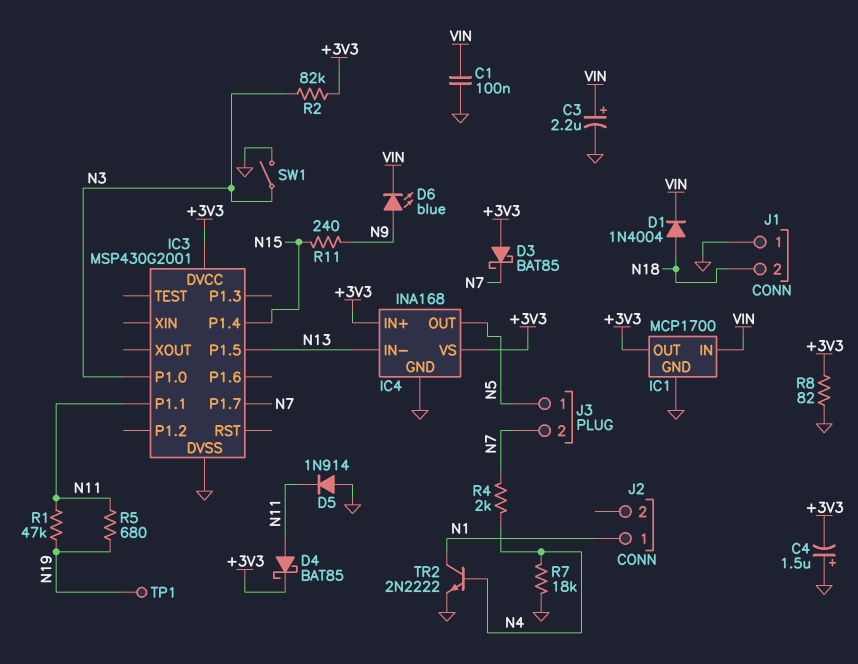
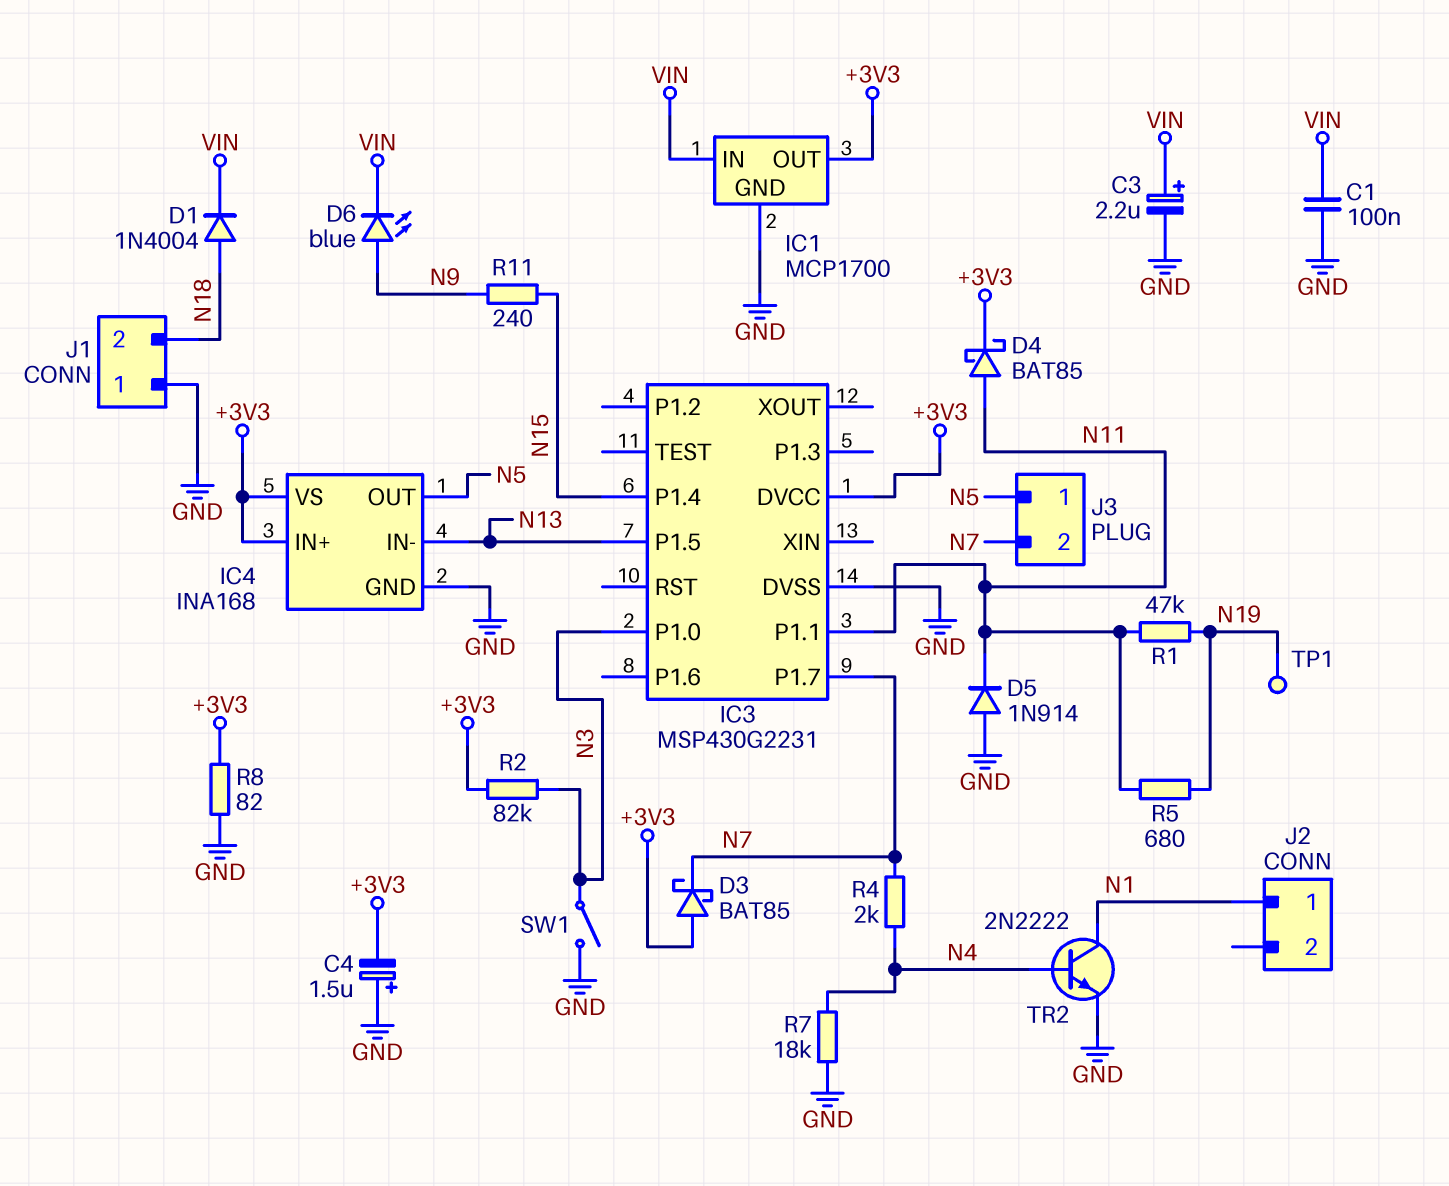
IC3: MSP430G2001 -> MSP430G2231

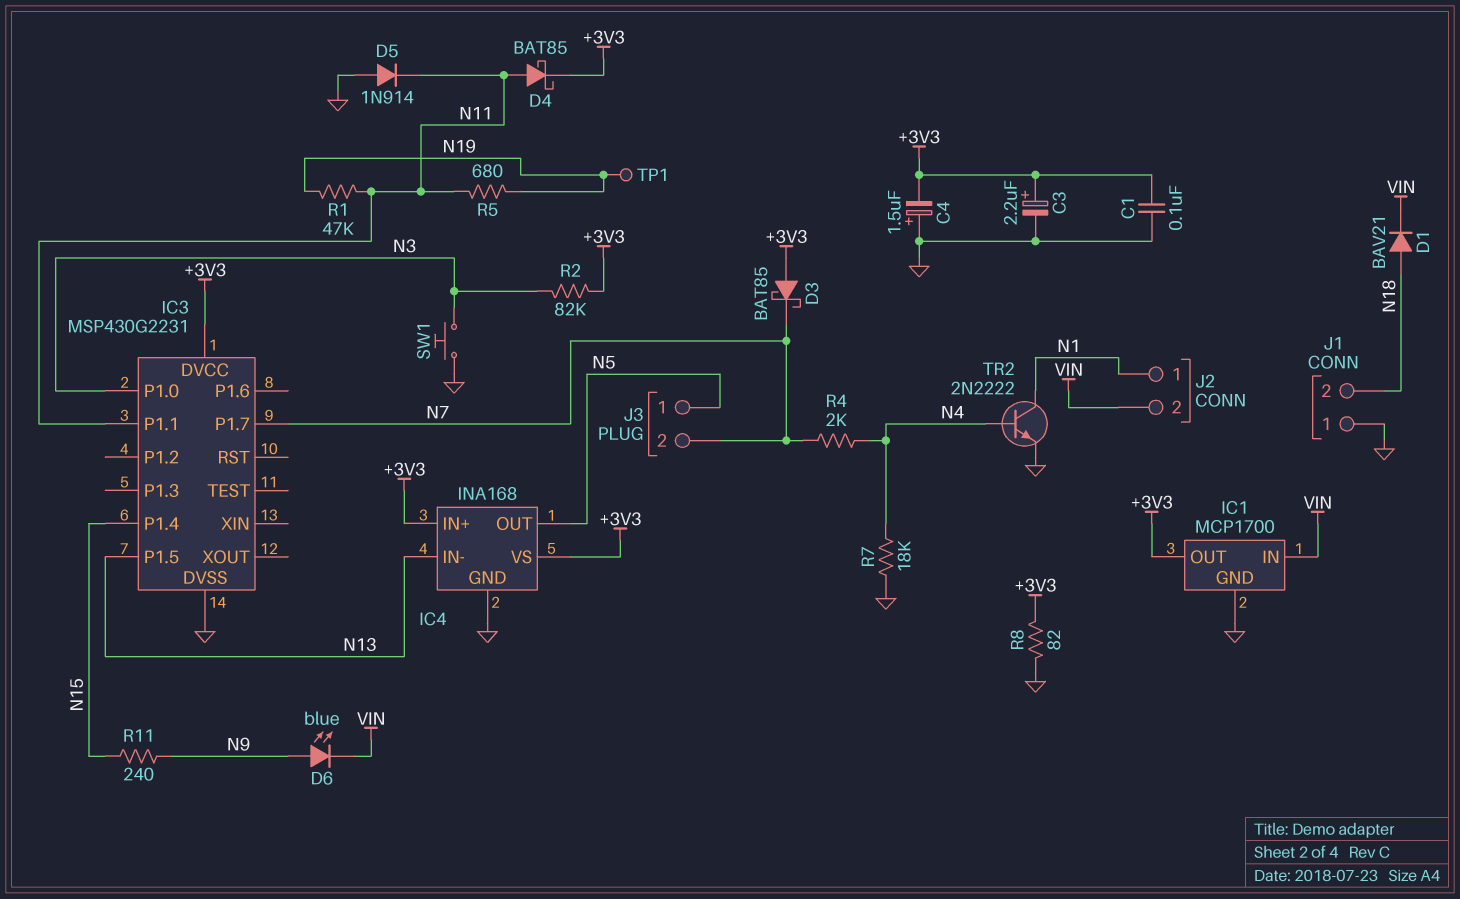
C1: 100nF (GND, VIN) -> 100nF (+3V3, GND)
C3: 2.2uF (plus VIN, minus GND) -> 2.2uF (plus +3V3, minus GND)
D1: diode 1N4004 (A N18, K VIN) -> diode BAV21 (A N18, K VIN)
J2 pin 2: none -> VIN
SW1: switch (GND, N3) -> button (GND, N3)

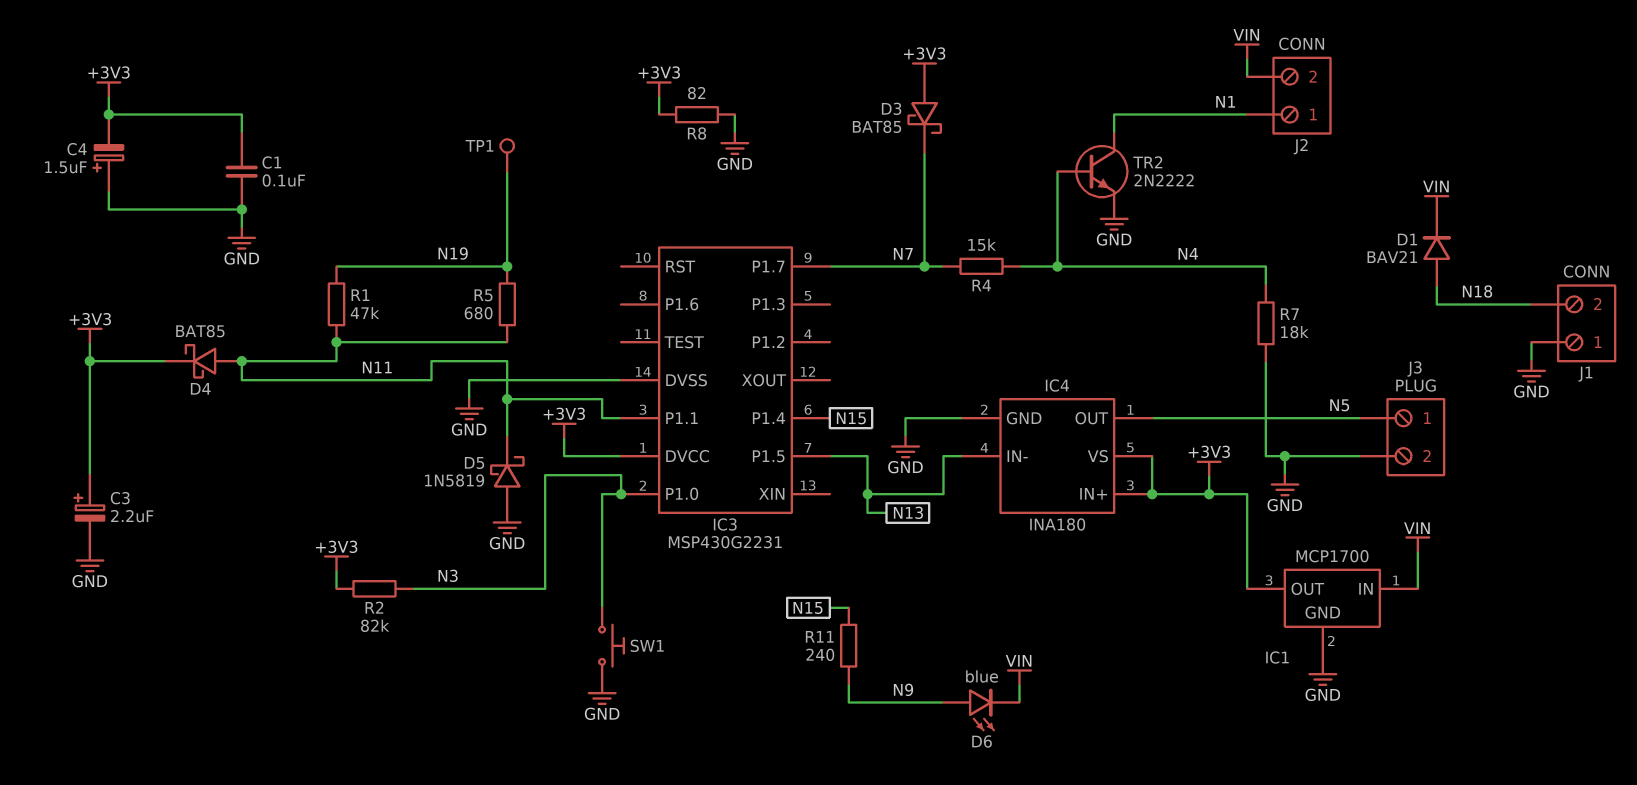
D5: diode 1N914 (A GND, K N11) -> schottky 1N5819 (A GND, K N11)
IC4: INA168 -> INA180
J3 pin 2: N7 -> GND
R4: 2k (N4, N7) -> 15k (N4, N7)

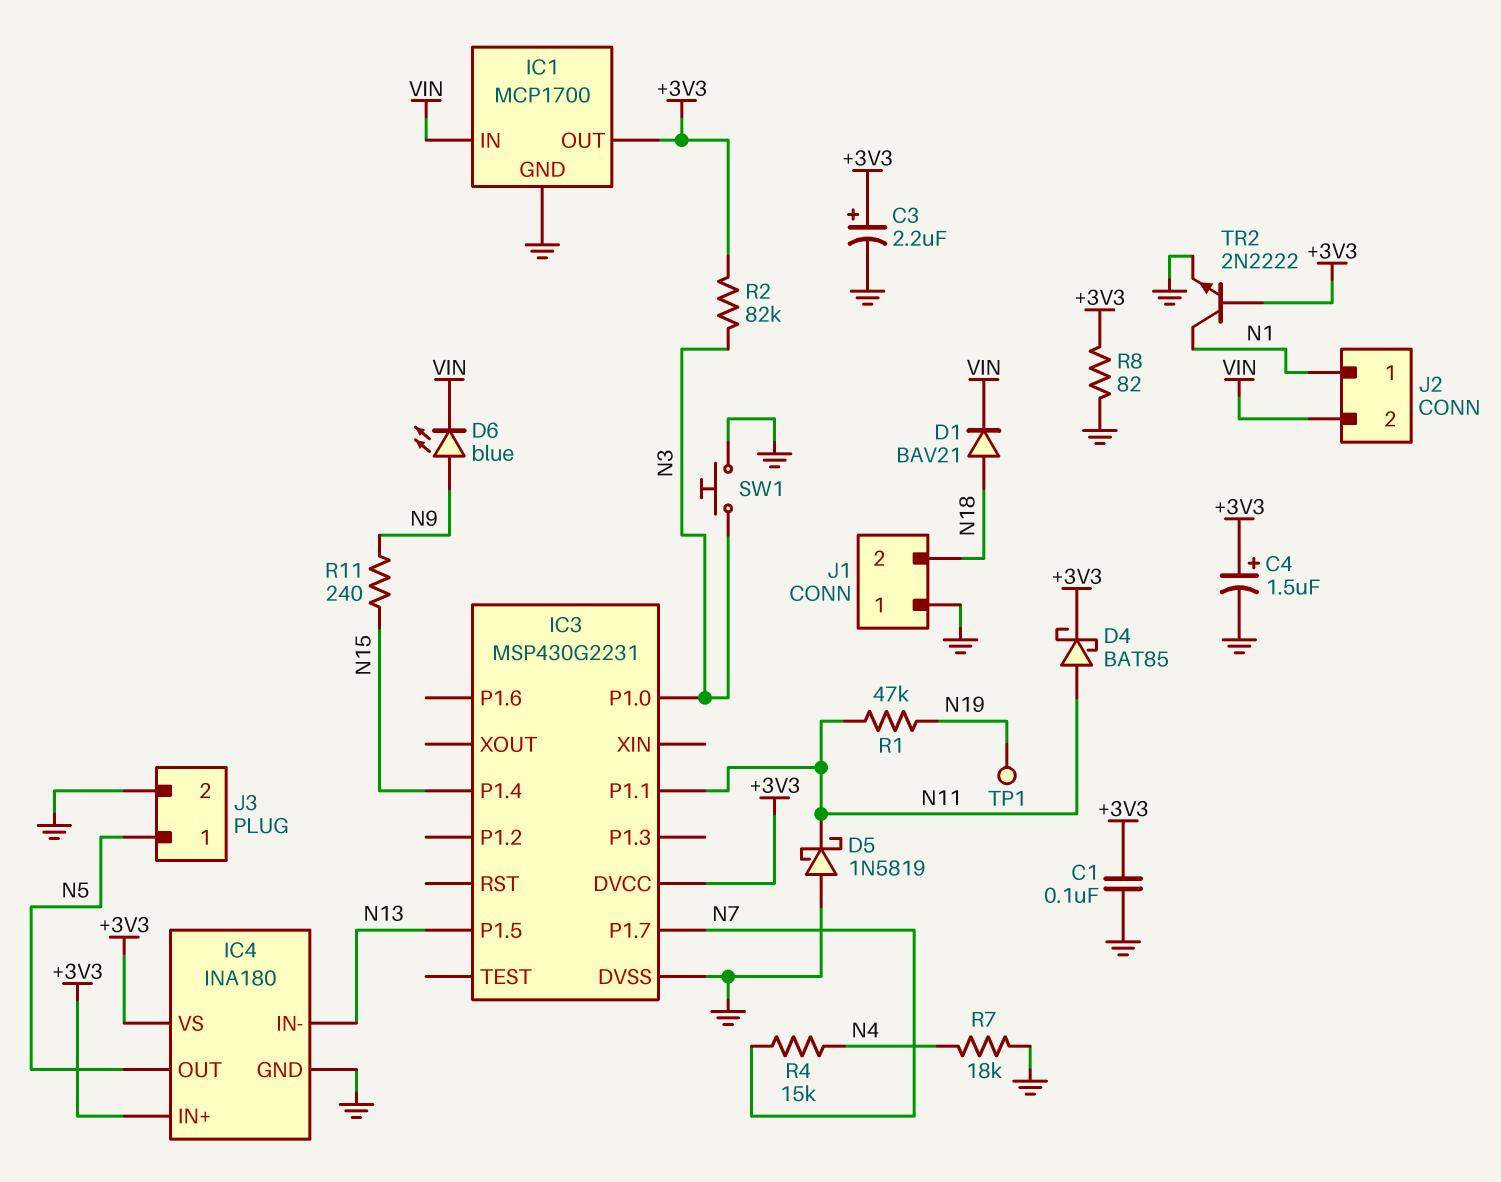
C4: 1.5uF (plus GND, minus +3V3) -> 1.5uF (plus +3V3, minus GND)
D3: schottky BAT85 (A +3V3, K N7) -> none
R5: 680 (N11, N19) -> none
TR2: NPN 2N2222 (B N4, C N1, E GND) -> NPN 2N2222 (B +3V3, C N1, E GND)

